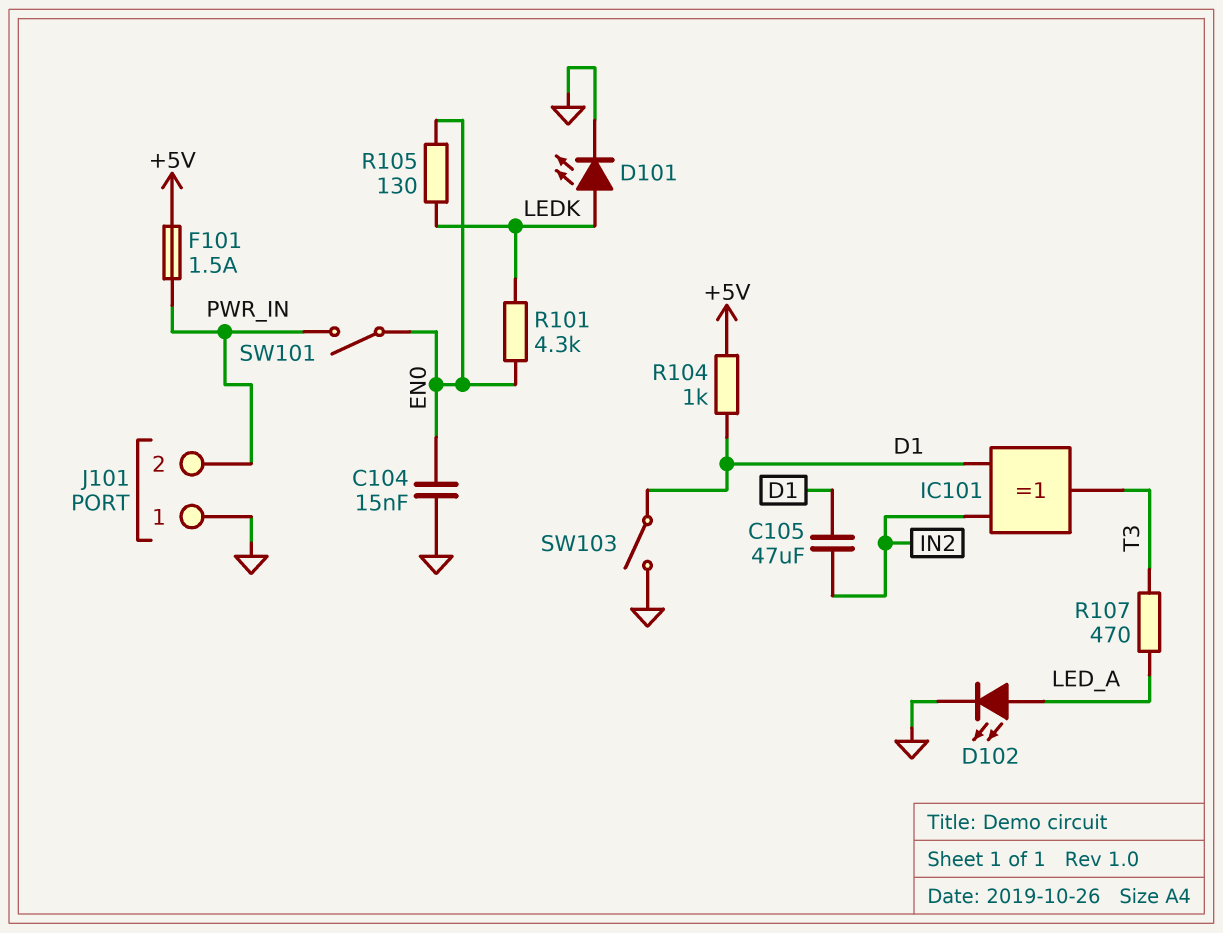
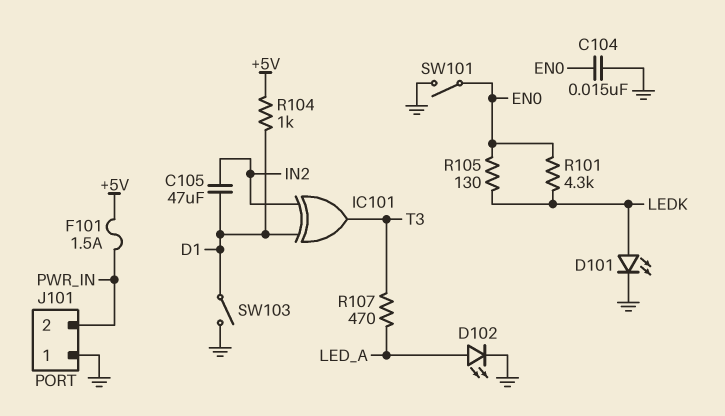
SW101: switch (EN0, PWR_IN) -> switch (EN0, GND)

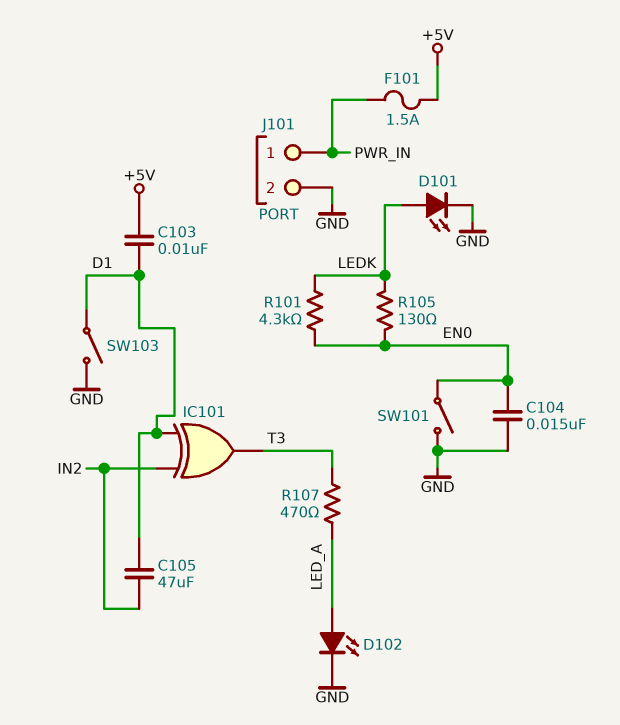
C103: none -> 10nF (+5V, D1)
J101 pin 1: GND -> PWR_IN
J101 pin 2: PWR_IN -> GND
R104: 1k (+5V, D1) -> none

